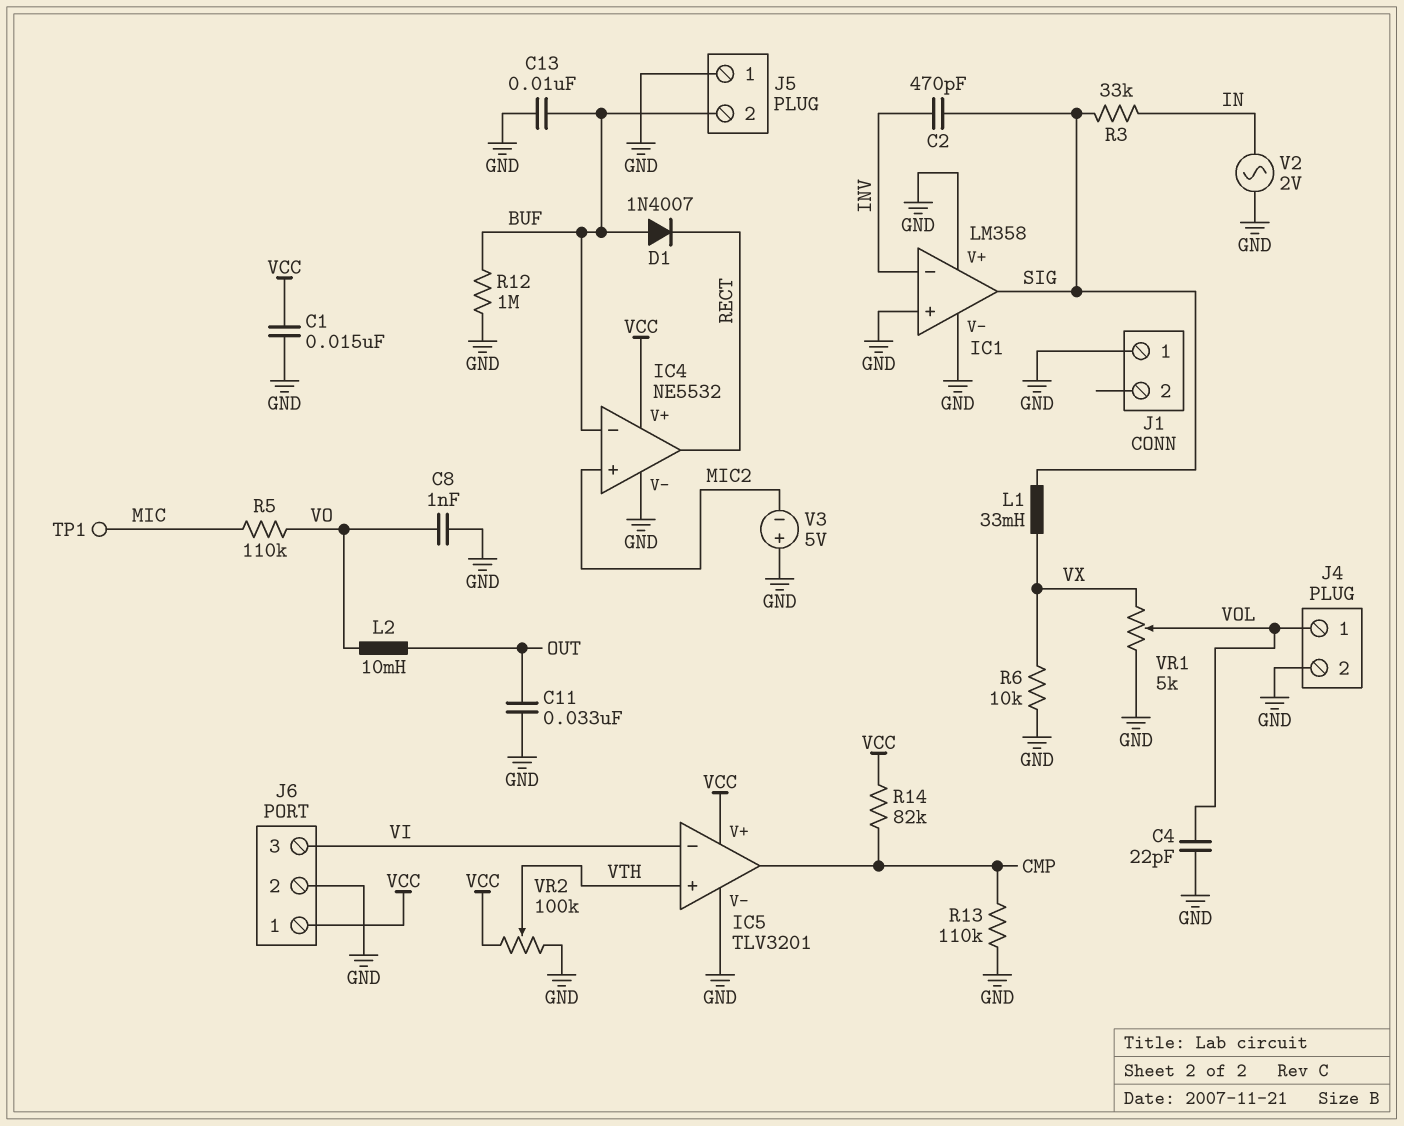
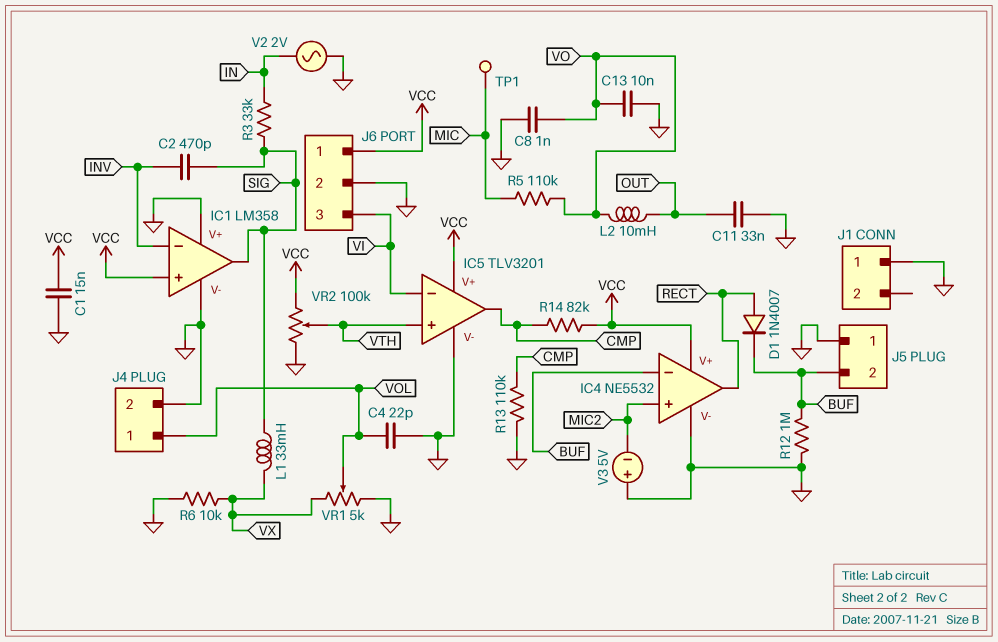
C13: 10nF (BUF, GND) -> 10nF (GND, VO)
D1: diode 1N4007 (A BUF, K RECT) -> diode 1N4007 (A RECT, K BUF)
IC1 pin in+: GND -> VCC

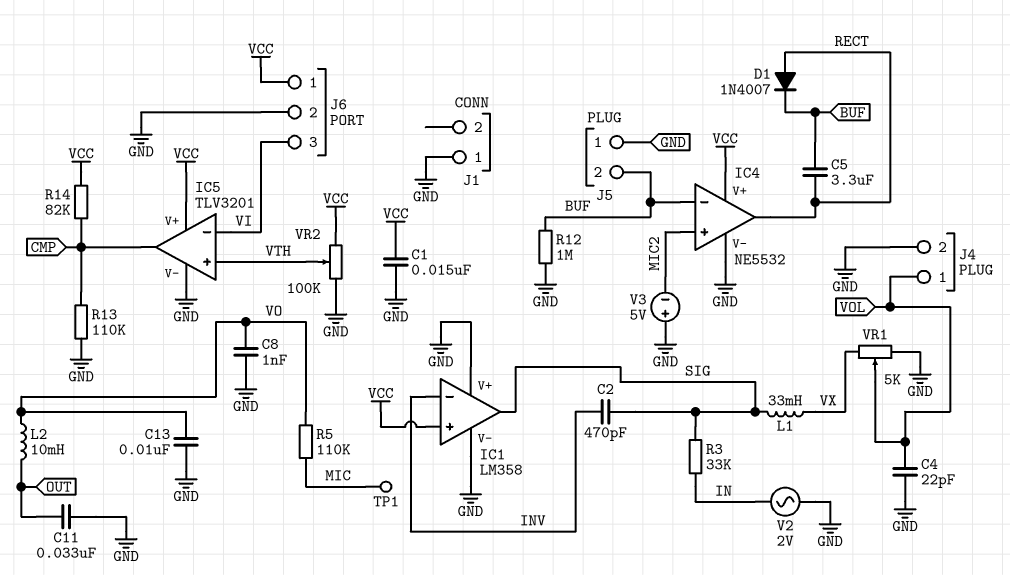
C5: none -> 3.3uF (BUF, RECT)
R6: 10k (GND, VX) -> none

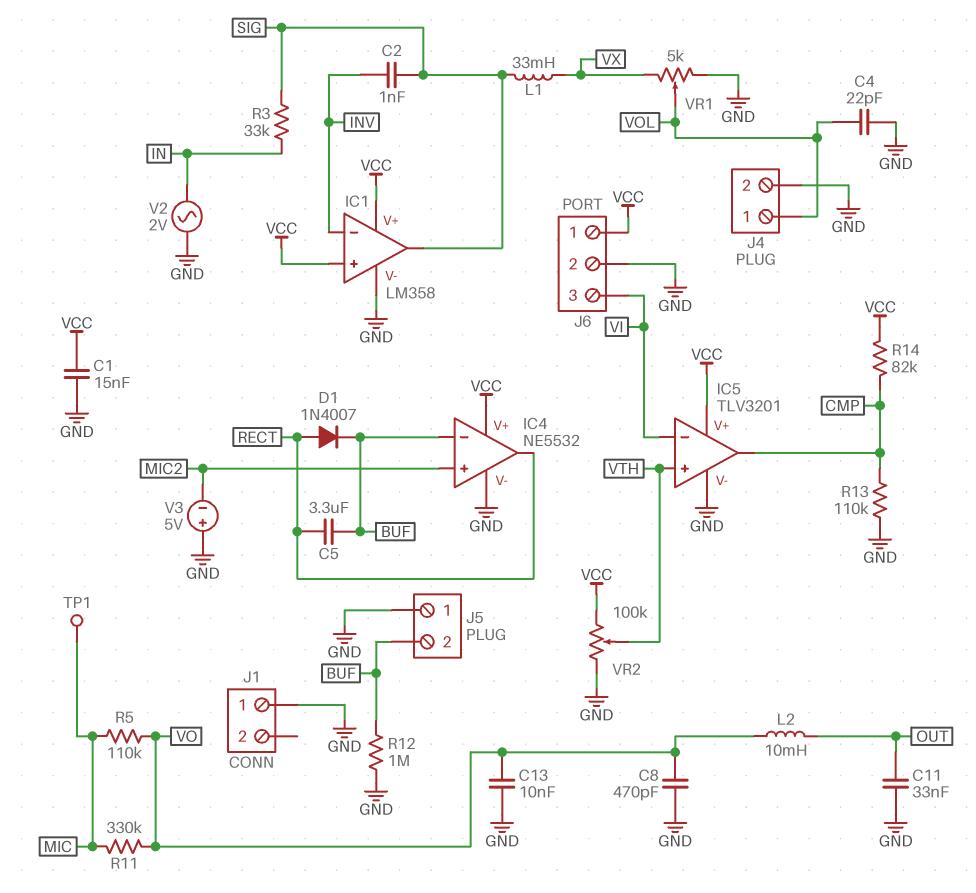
C2: 470pF (INV, SIG) -> 1nF (INV, SIG)
C8: 1nF (GND, VO) -> 470pF (GND, VO)
IC1 pin V+: GND -> VCC
R11: none -> 330k (MIC, VO)

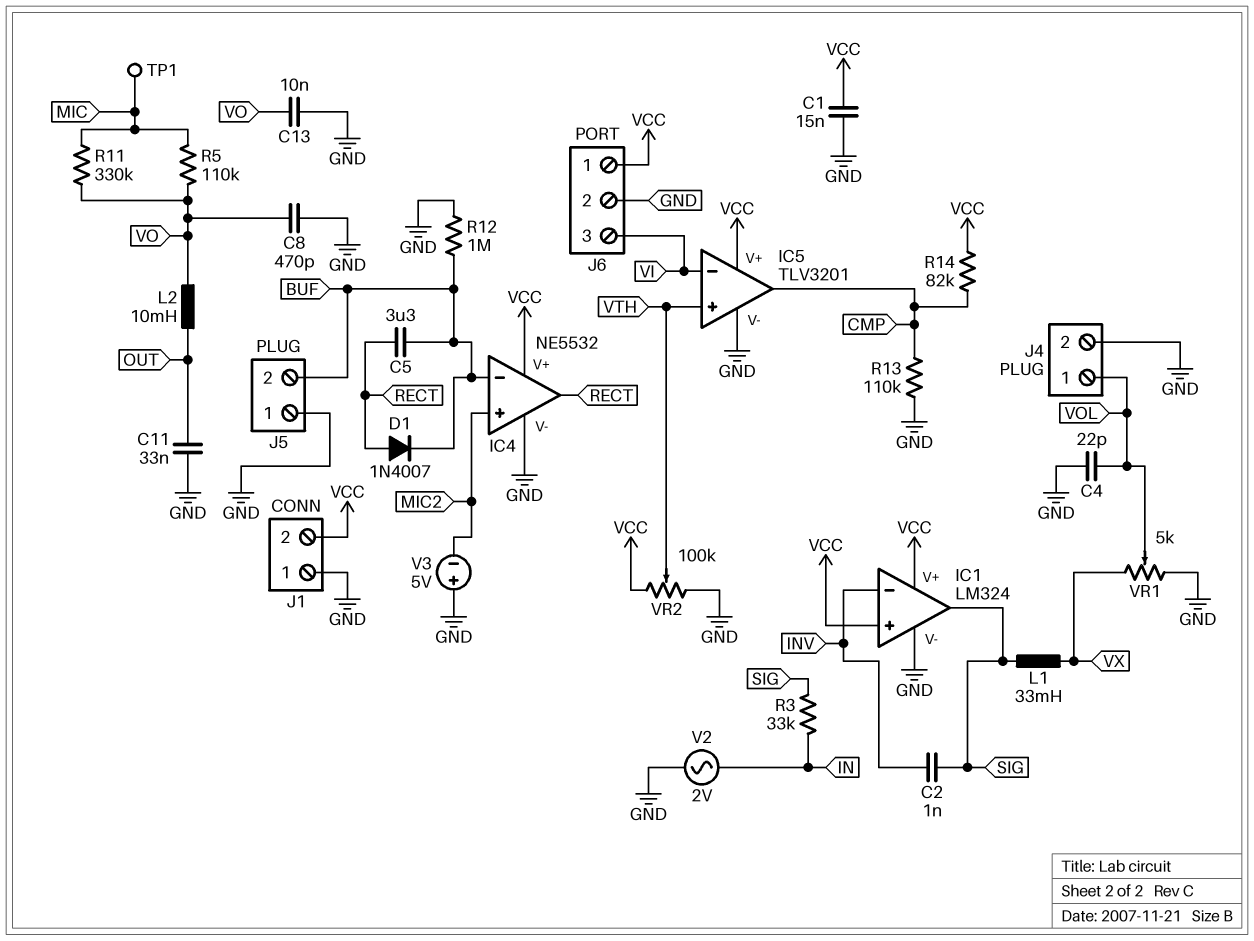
IC1: LM358 -> LM324
J1 pin 2: none -> VCC

